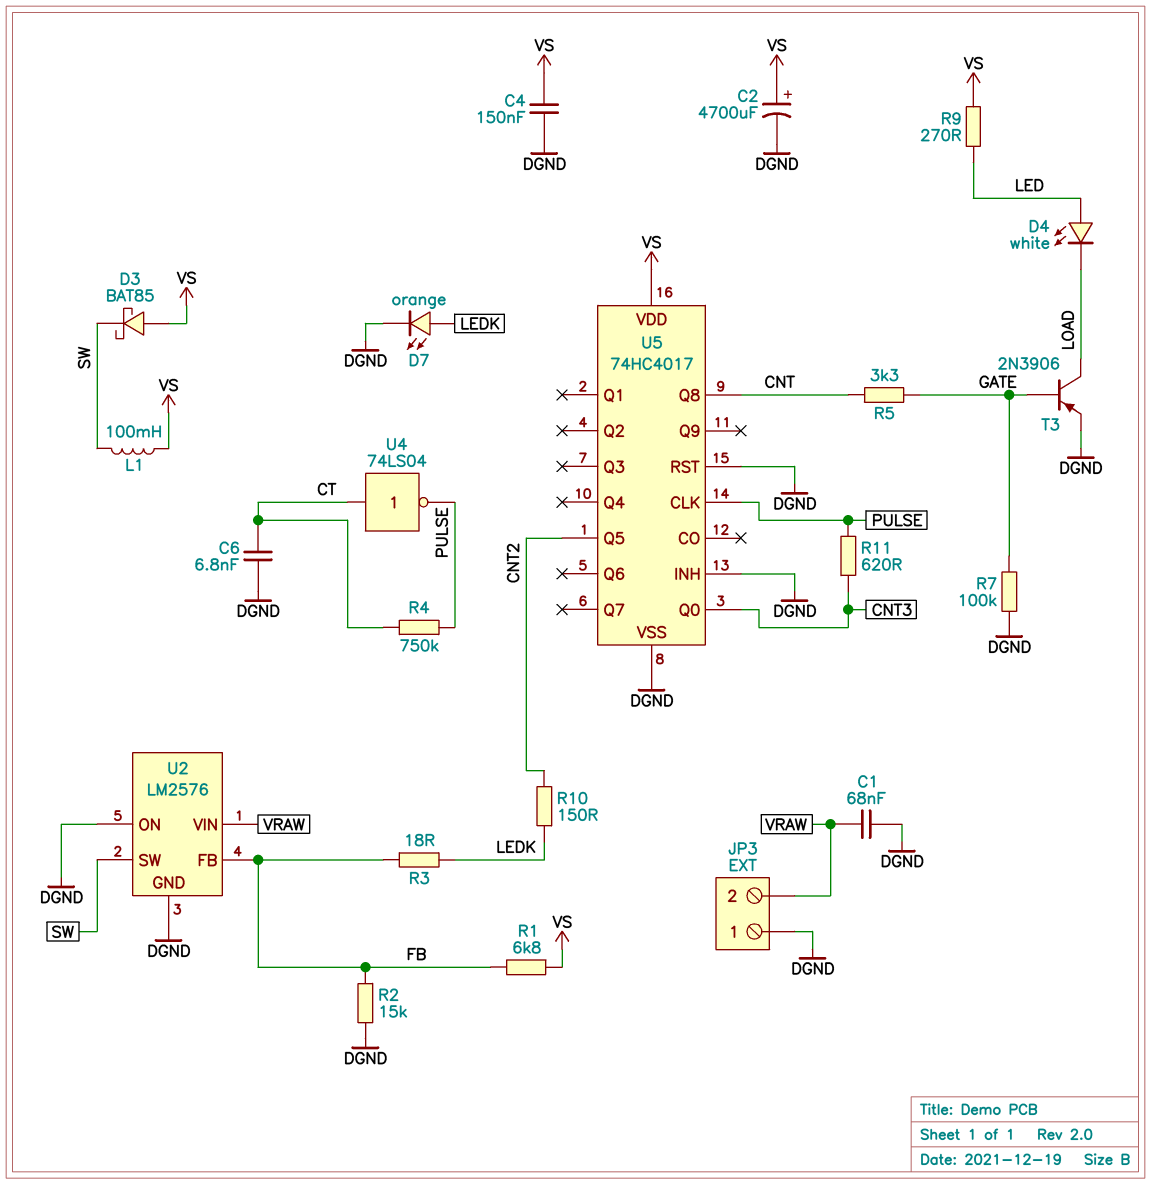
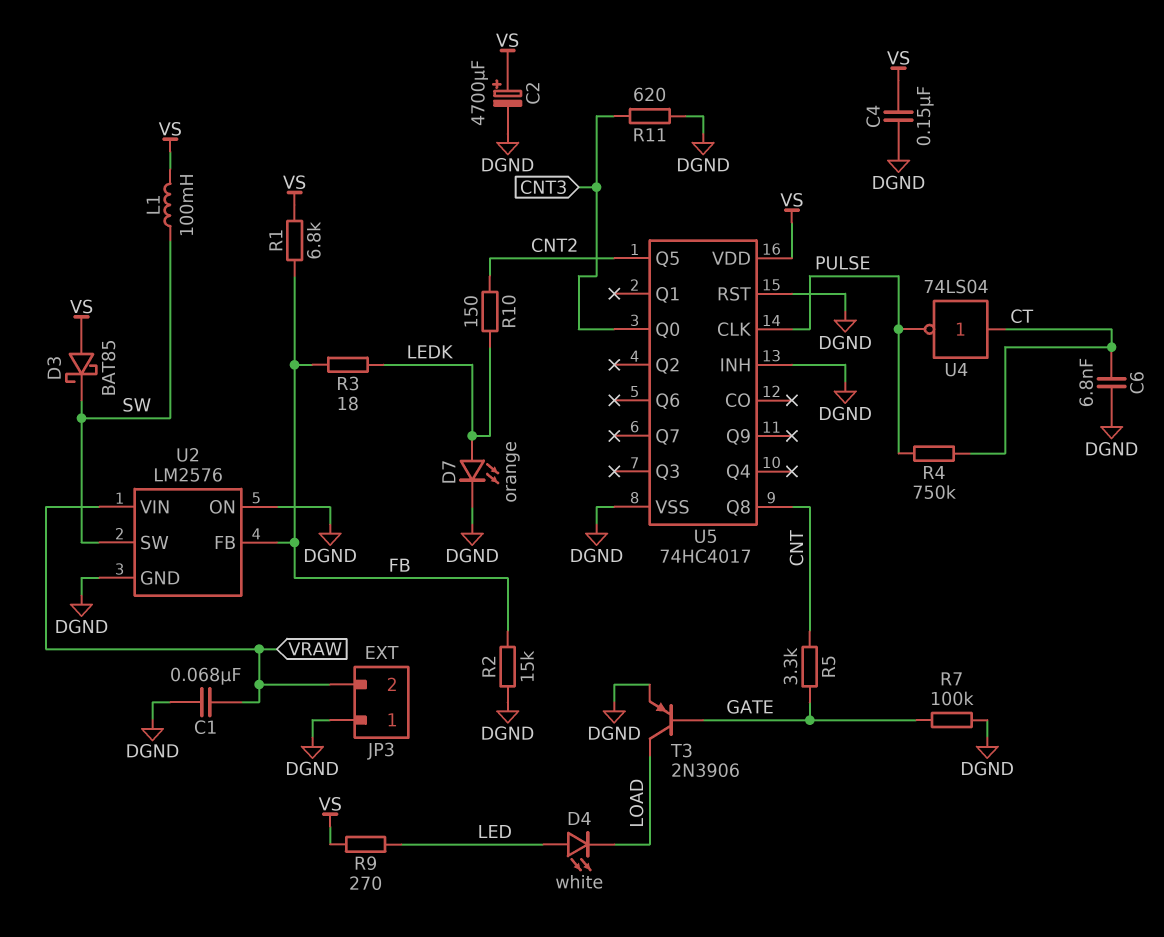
R11: 620 (CNT3, PULSE) -> 620 (CNT3, DGND)

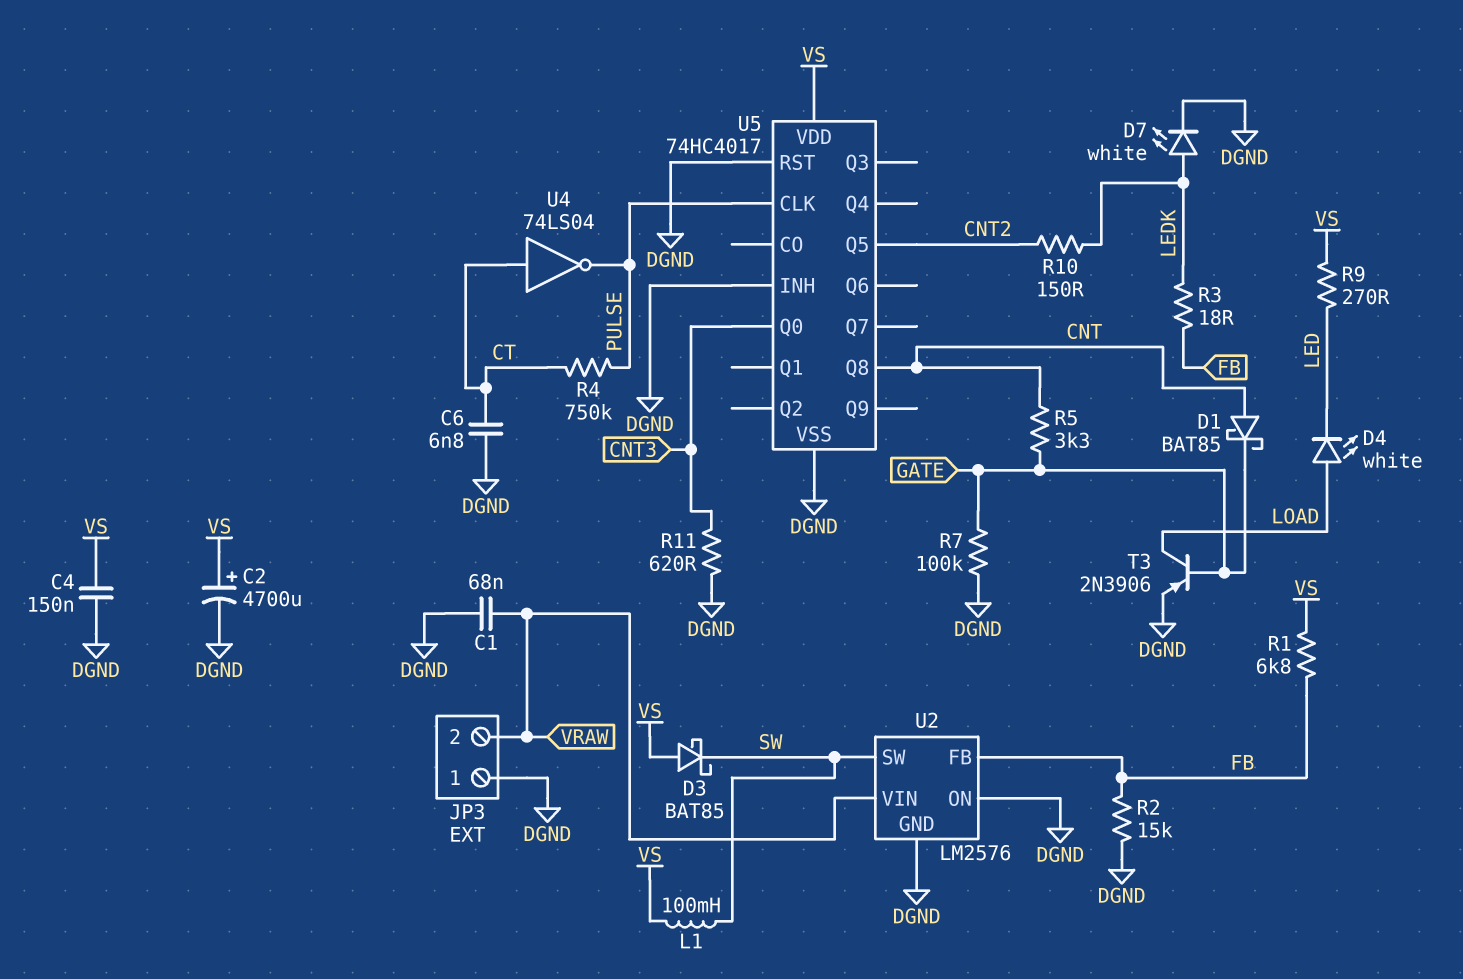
D1: none -> schottky BAT85 (A CNT, K GATE)
D4: LED white (A LED, K LOAD) -> LED white (A LOAD, K LED)
D7: LED orange (A LEDK, K DGND) -> LED white (A LEDK, K DGND)

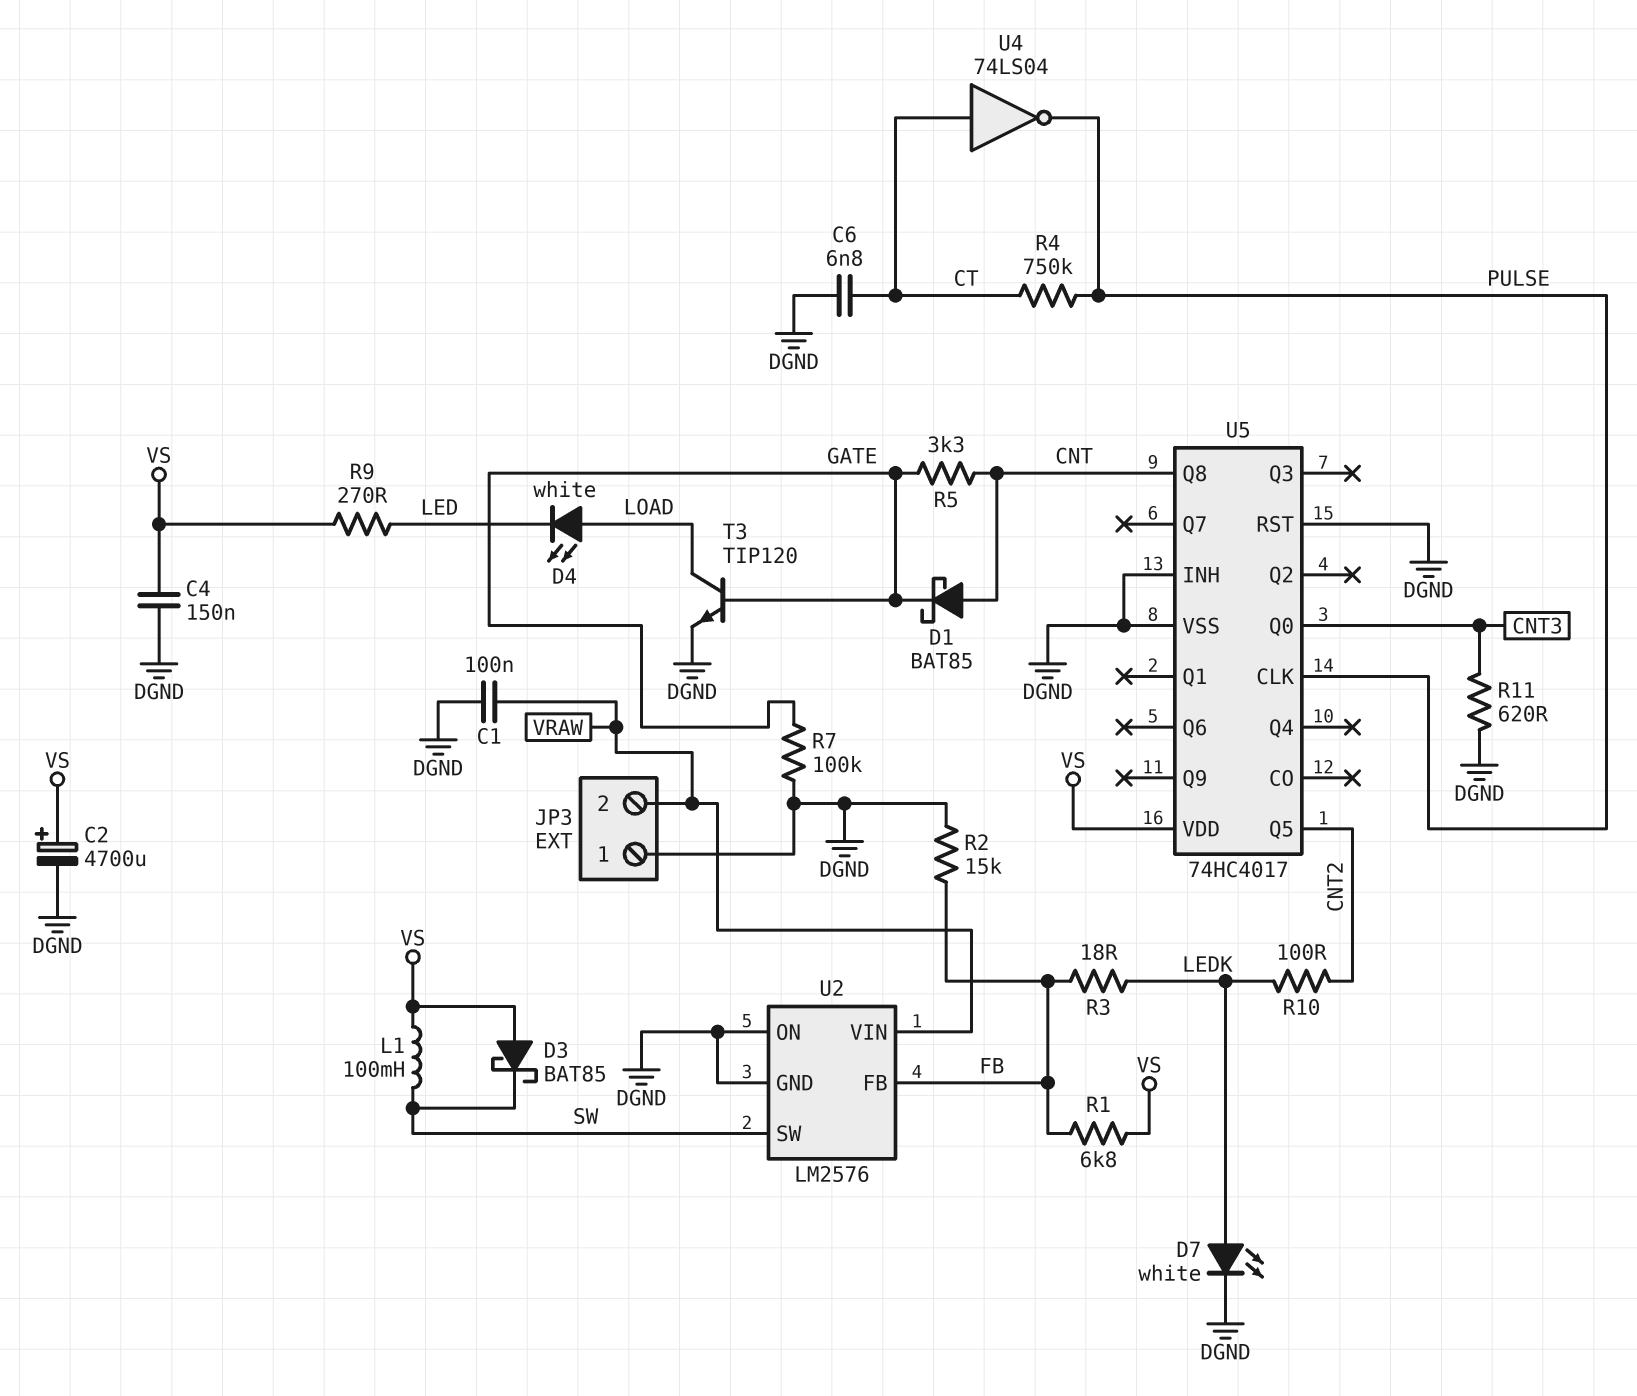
C1: 68nF (DGND, VRAW) -> 100nF (DGND, VRAW)
R10: 150 (CNT2, LEDK) -> 100 (CNT2, LEDK)
T3: PNP 2N3906 (B GATE, C LOAD, E DGND) -> NPN TIP120 (B GATE, C LOAD, E DGND)

